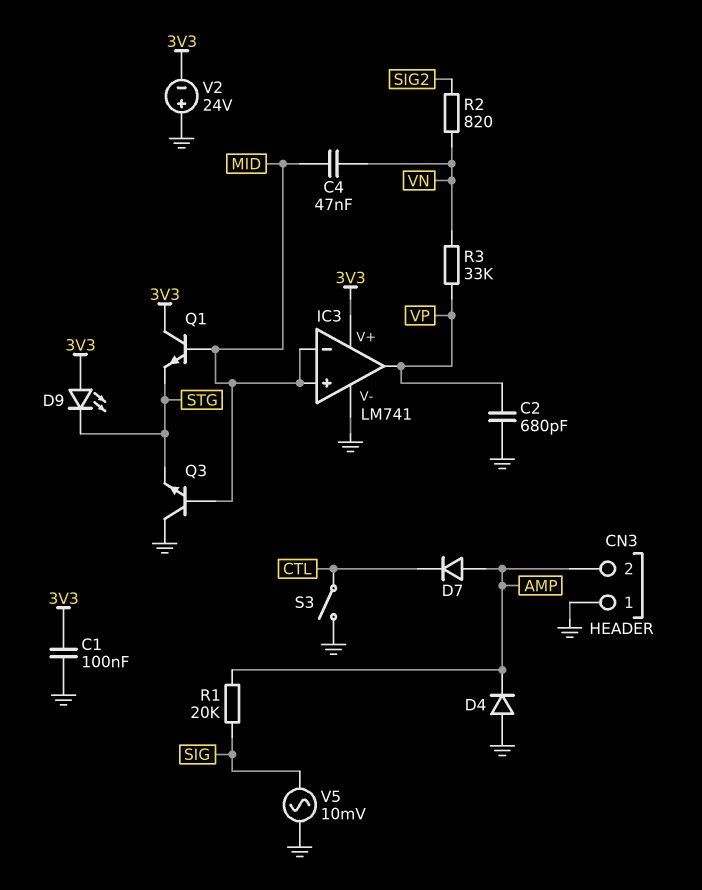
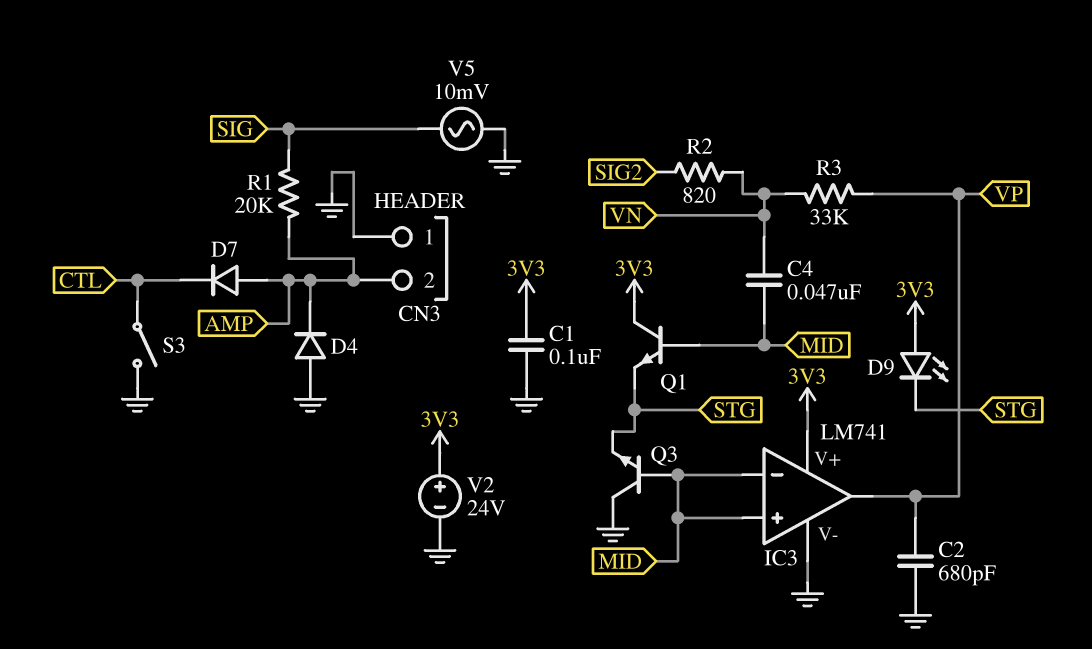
V2: 24V (plus GND, minus 3V3) -> 24V (plus 3V3, minus GND)

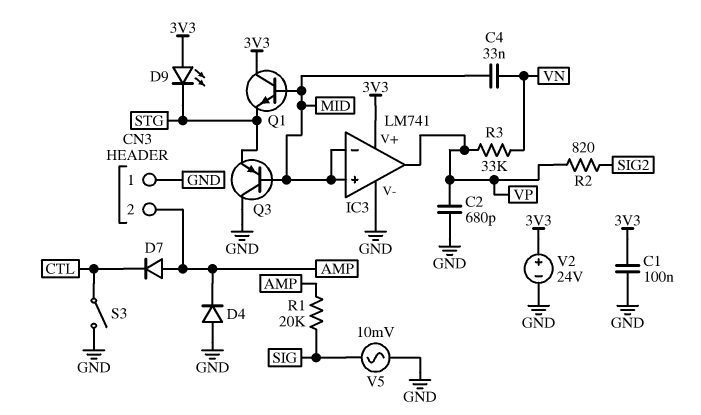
C4: 47nF (MID, VN) -> 33nF (MID, VN)
Q3: NPN (B MID, C GND, E STG) -> PNP (B MID, C GND, E STG)
R2: 820 (SIG2, VN) -> 820 (SIG2, VP)

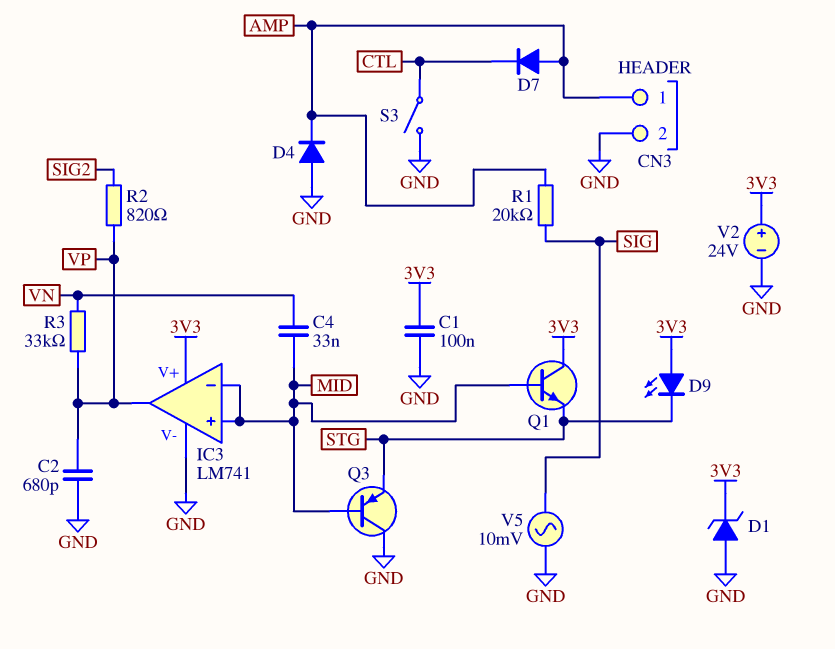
CN3 pin 1: GND -> AMP
CN3 pin 2: AMP -> GND
D1: none -> zener (A GND, K 3V3)

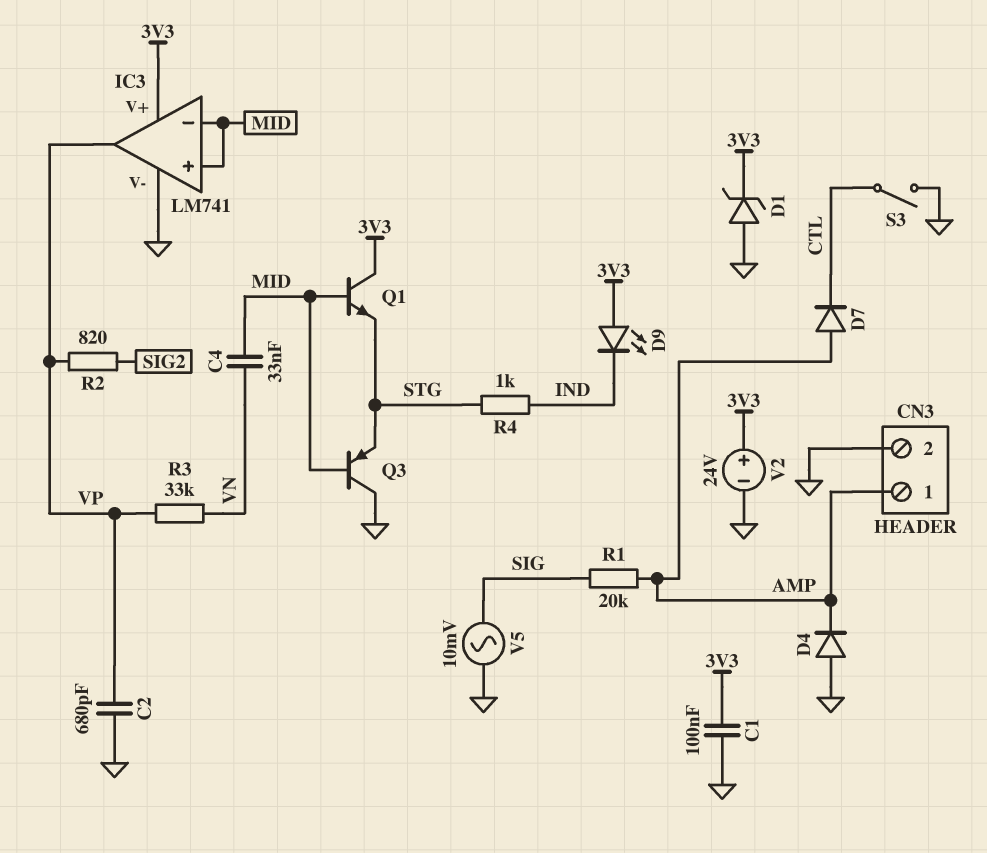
D9: LED (A 3V3, K STG) -> LED (A 3V3, K IND)
R4: none -> 1k (IND, STG)

